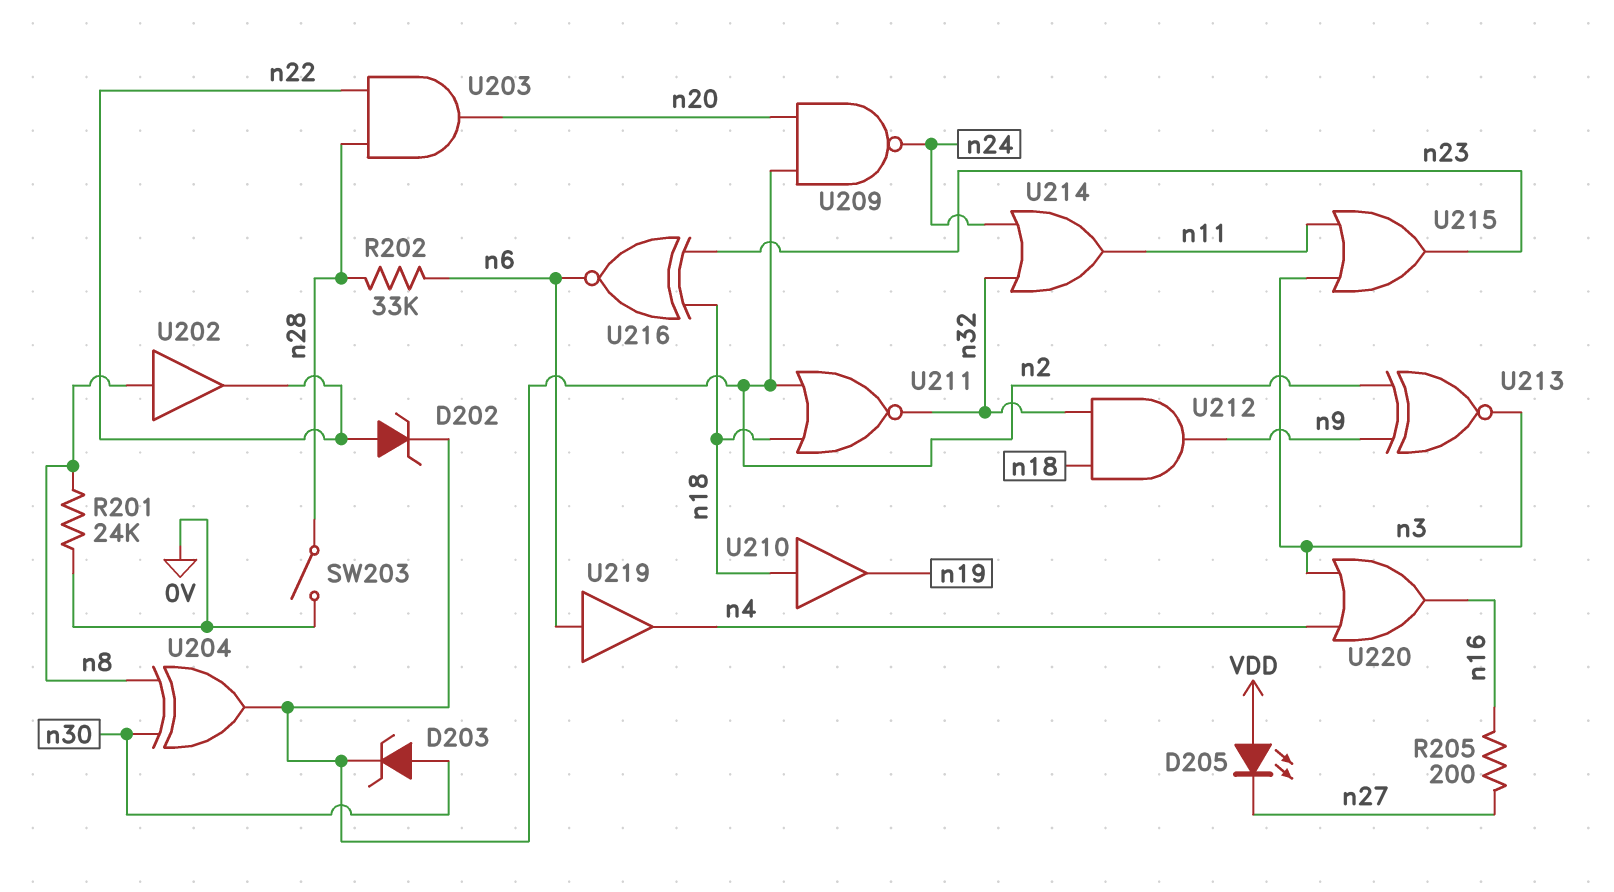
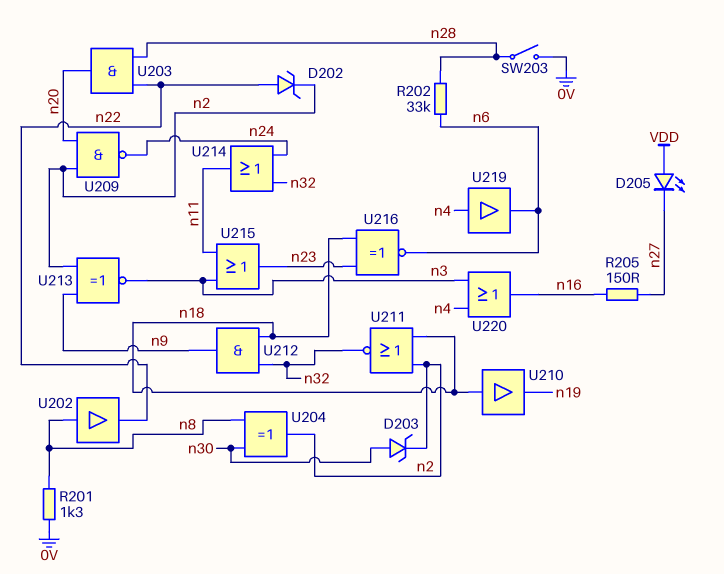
R201: 24k (0V, n8) -> 1.3k (0V, n8)
R205: 200 (n16, n27) -> 150 (n16, n27)
U219: buffer (in n6, out n4) -> buffer (in n4, out n6)

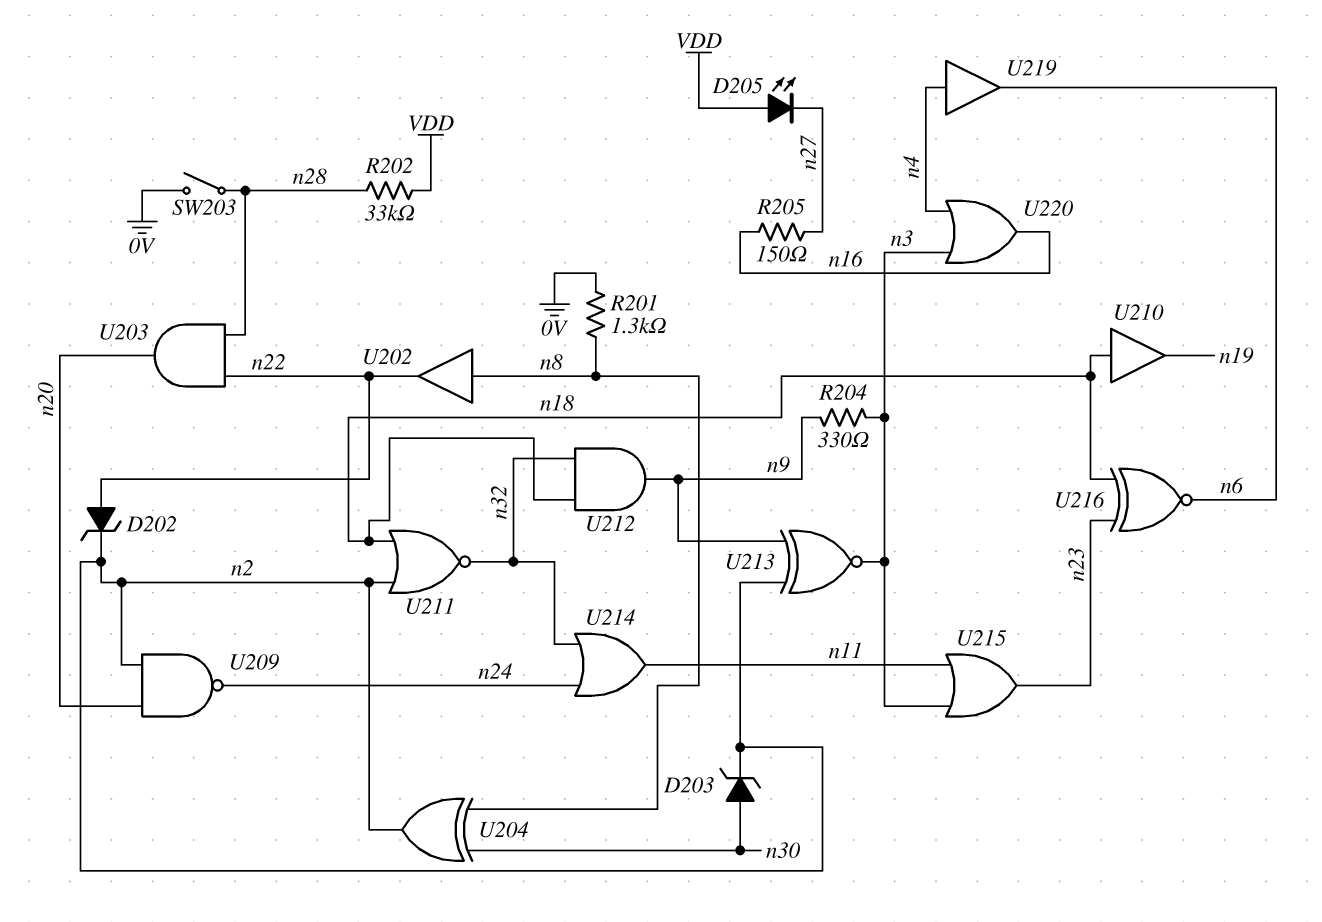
R202: 33k (n6, n28) -> 33k (VDD, n28)
R204: none -> 330 (n3, n9)

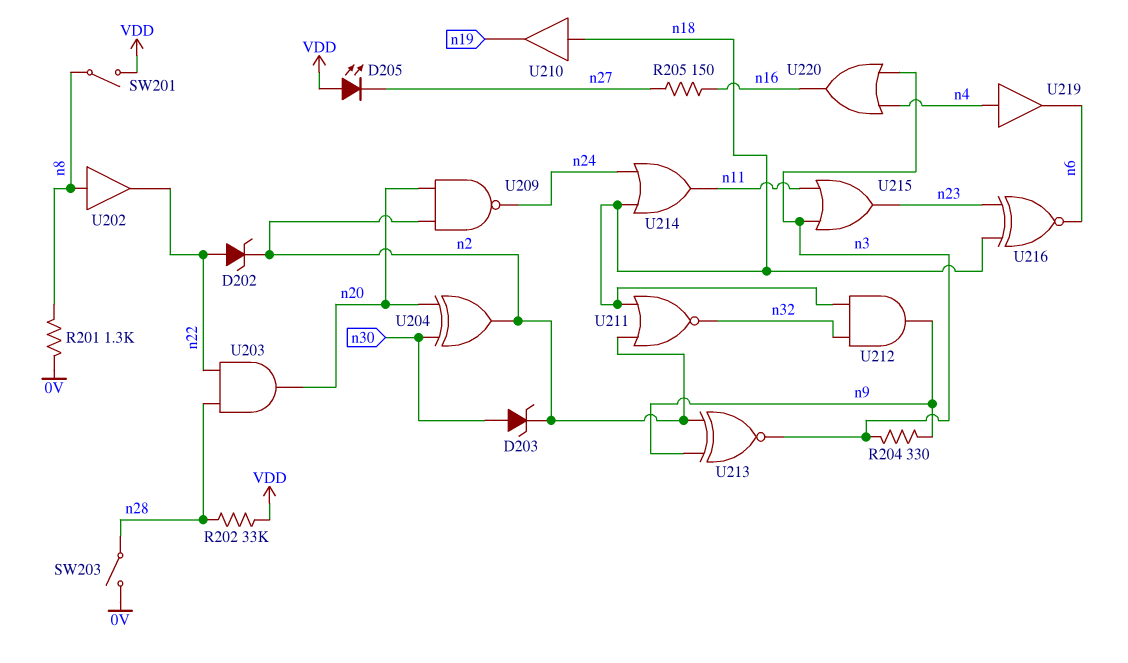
SW201: none -> switch (VDD, n8)
U204: XOR (in n8, in n30, out n2) -> XOR (in n20, in n30, out n2)
U214: OR (in n24, in n32, out n11) -> OR (in n18, in n24, out n11)

